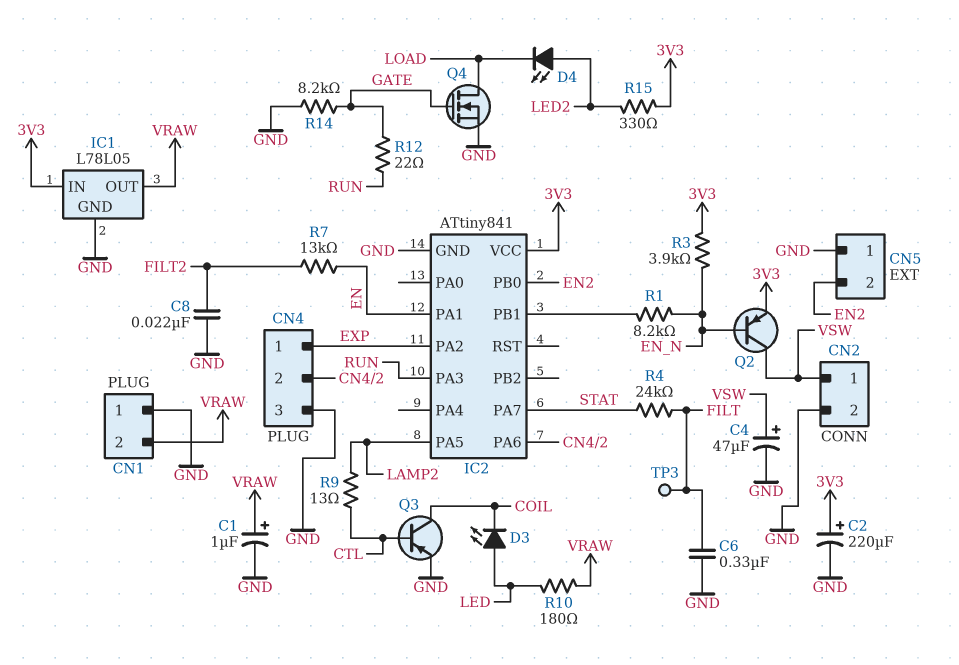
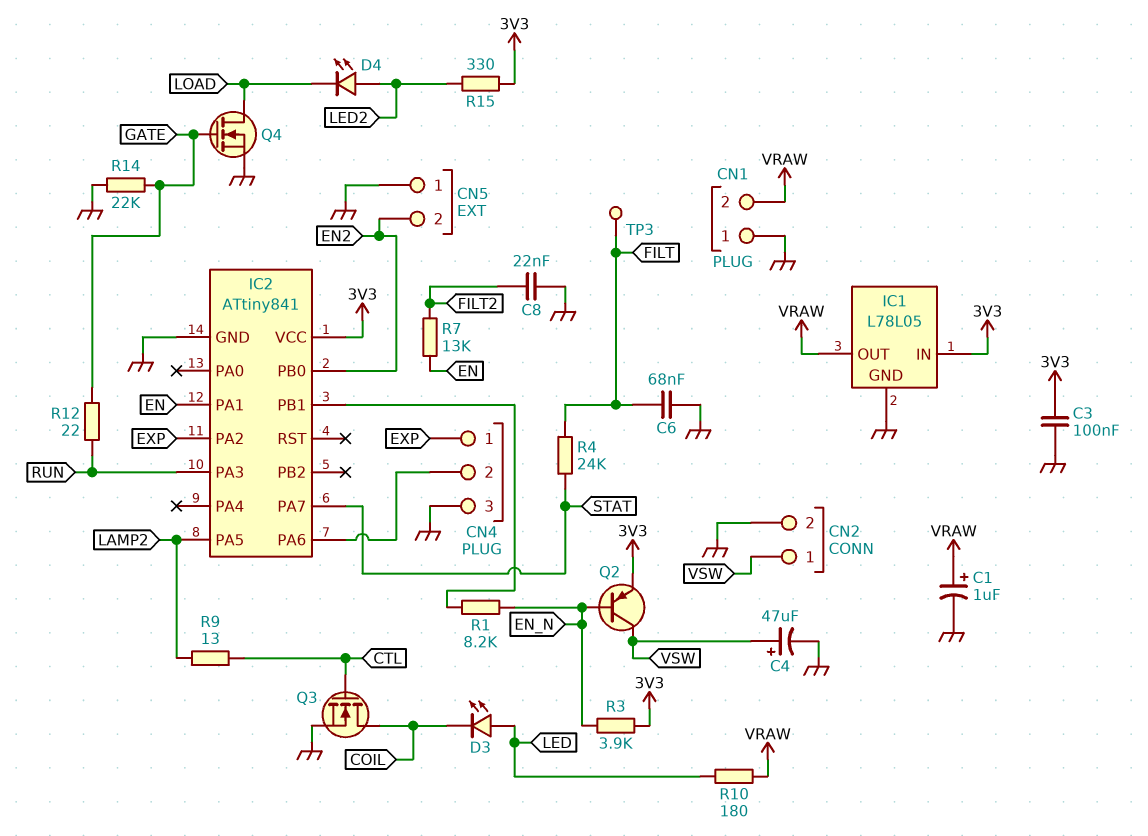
C2: 220uF (plus 3V3, minus GND) -> none
C3: none -> 100nF (3V3, GND)
C6: 330nF (FILT, GND) -> 68nF (FILT, GND)
Q3: PNP (B CTL, C COIL, E GND) -> NMOS (G CTL, D COIL, S GND)
R14: 8.2k (GATE, GND) -> 22k (GATE, GND)

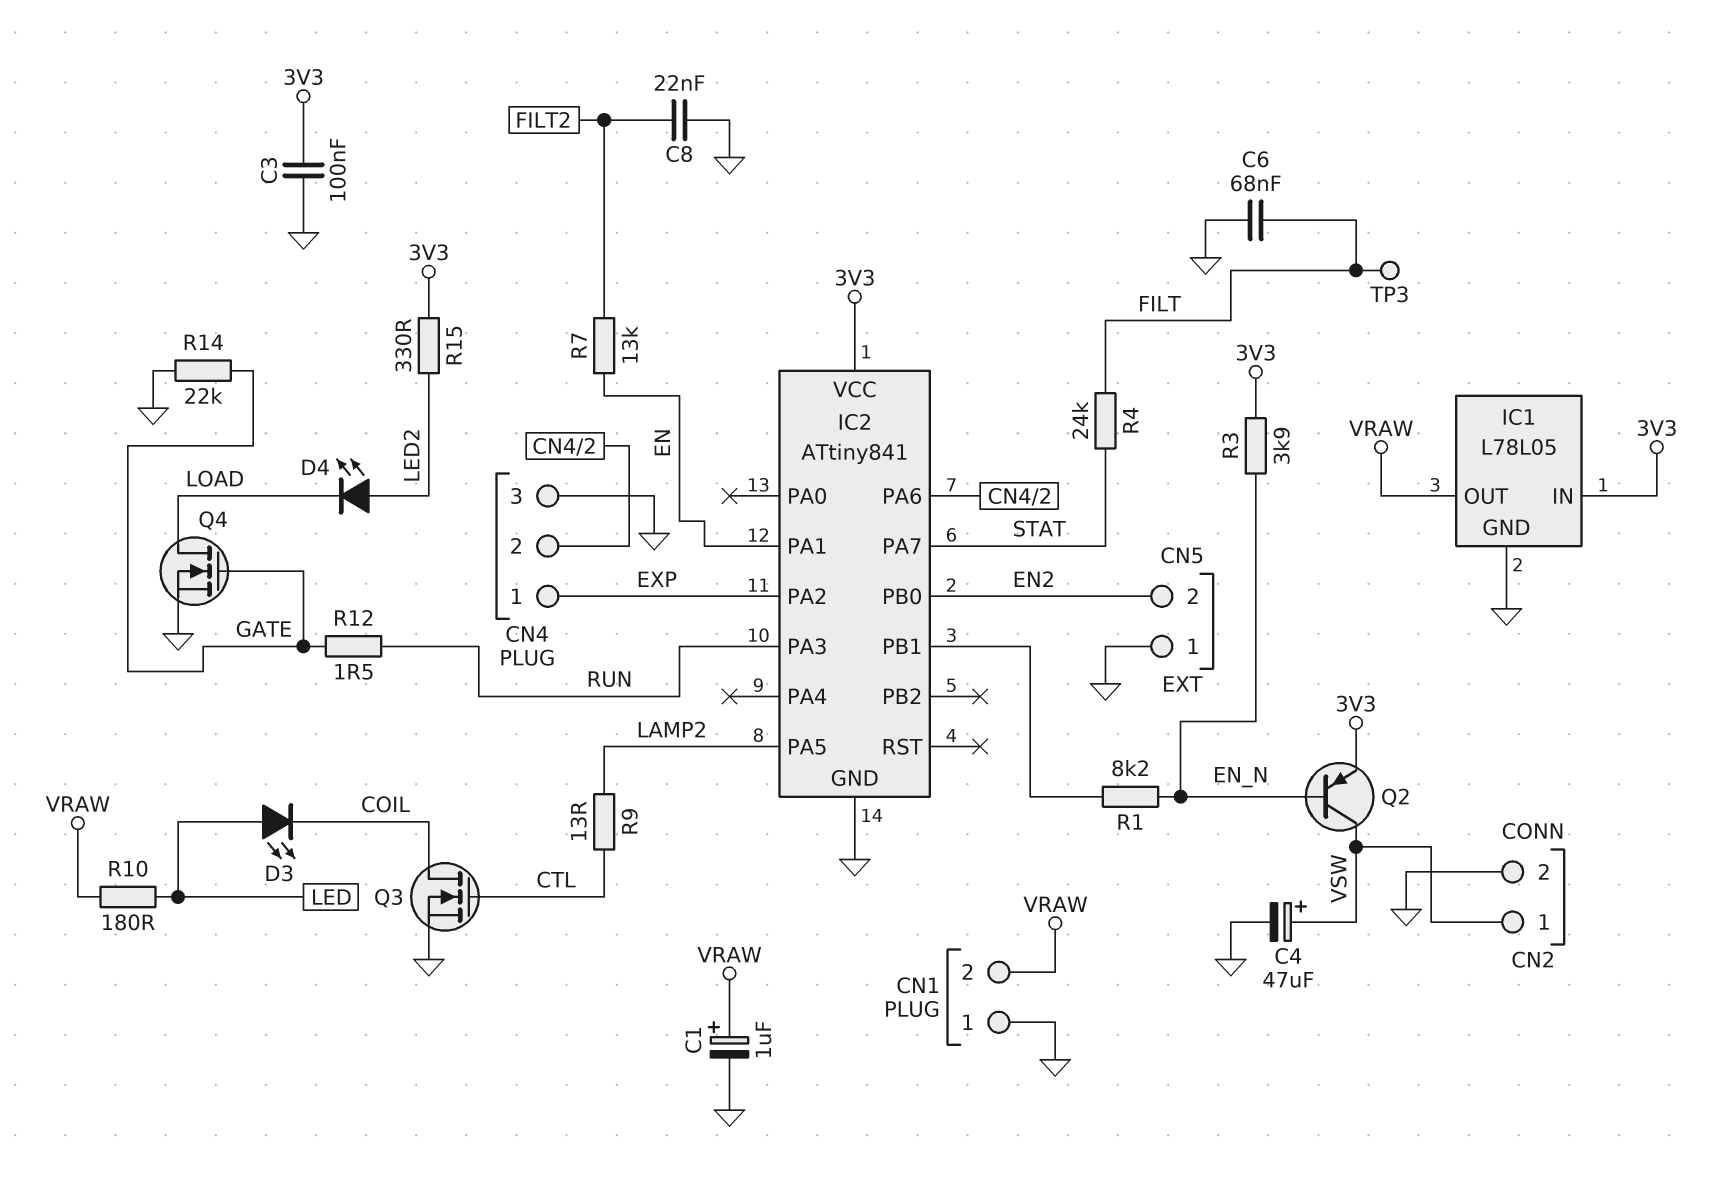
R12: 22 (GATE, RUN) -> 1.5 (GATE, RUN)

